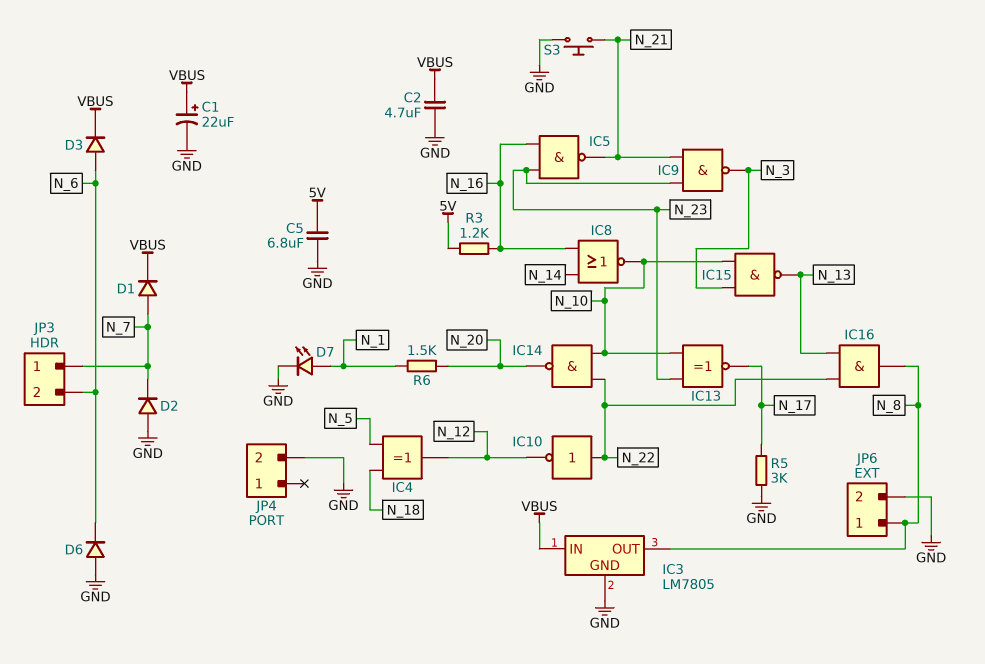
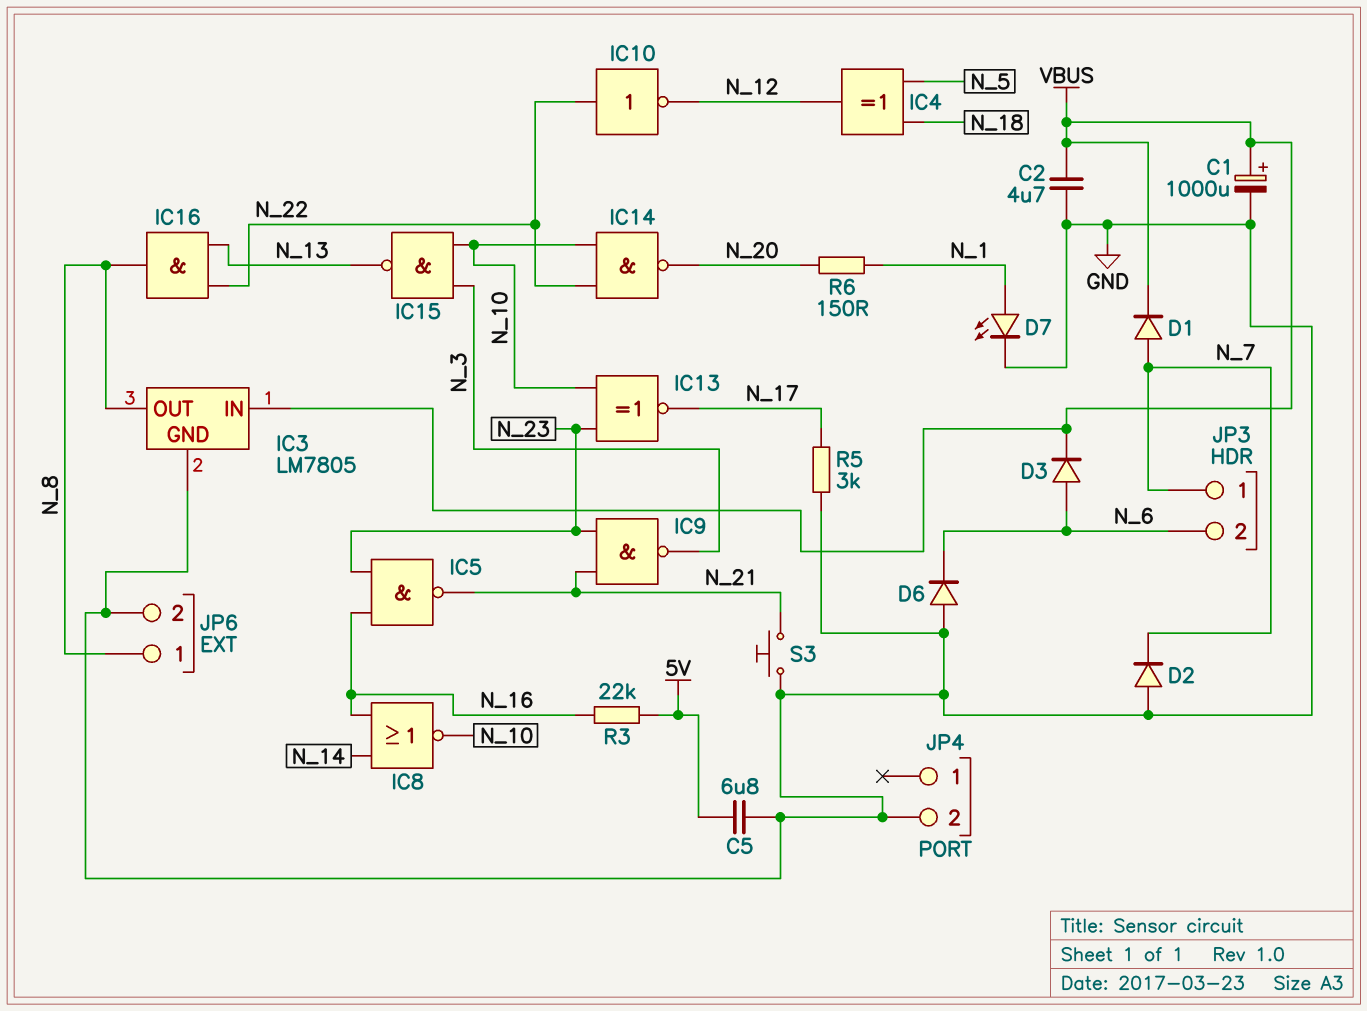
C1: 22uF (plus VBUS, minus GND) -> 1000uF (plus VBUS, minus GND)
R3: 1.2k (5V, N_16) -> 22k (5V, N_16)
R6: 1.5k (N_1, N_20) -> 150 (N_1, N_20)

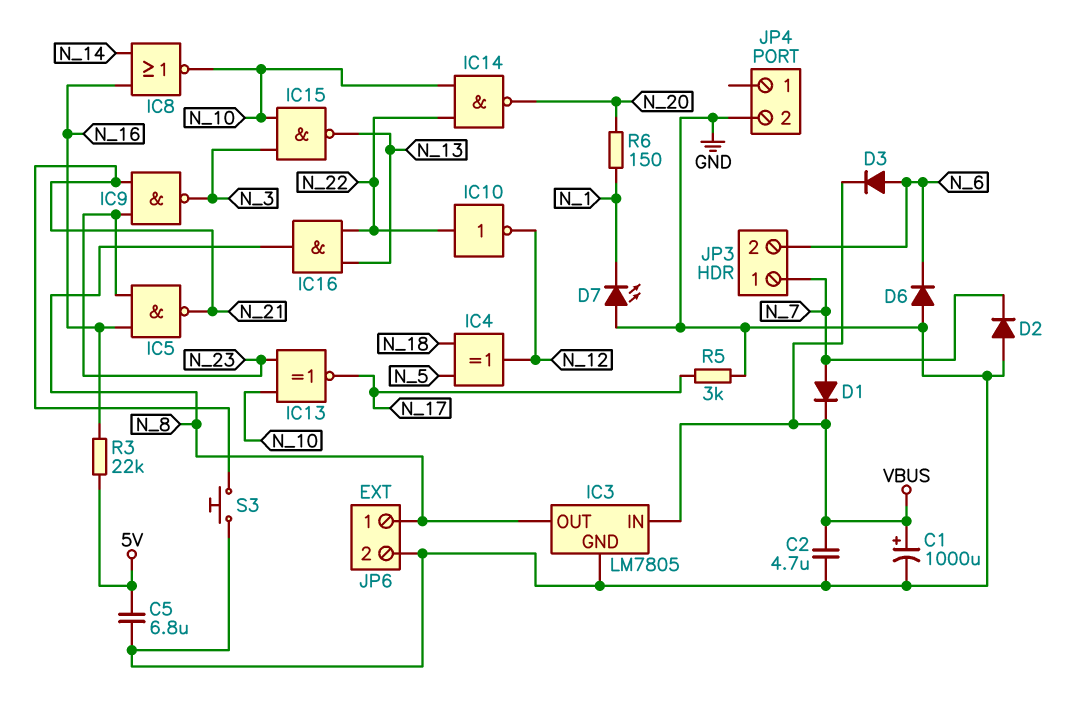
D7: LED (A N_1, K GND) -> LED (A GND, K N_1)

